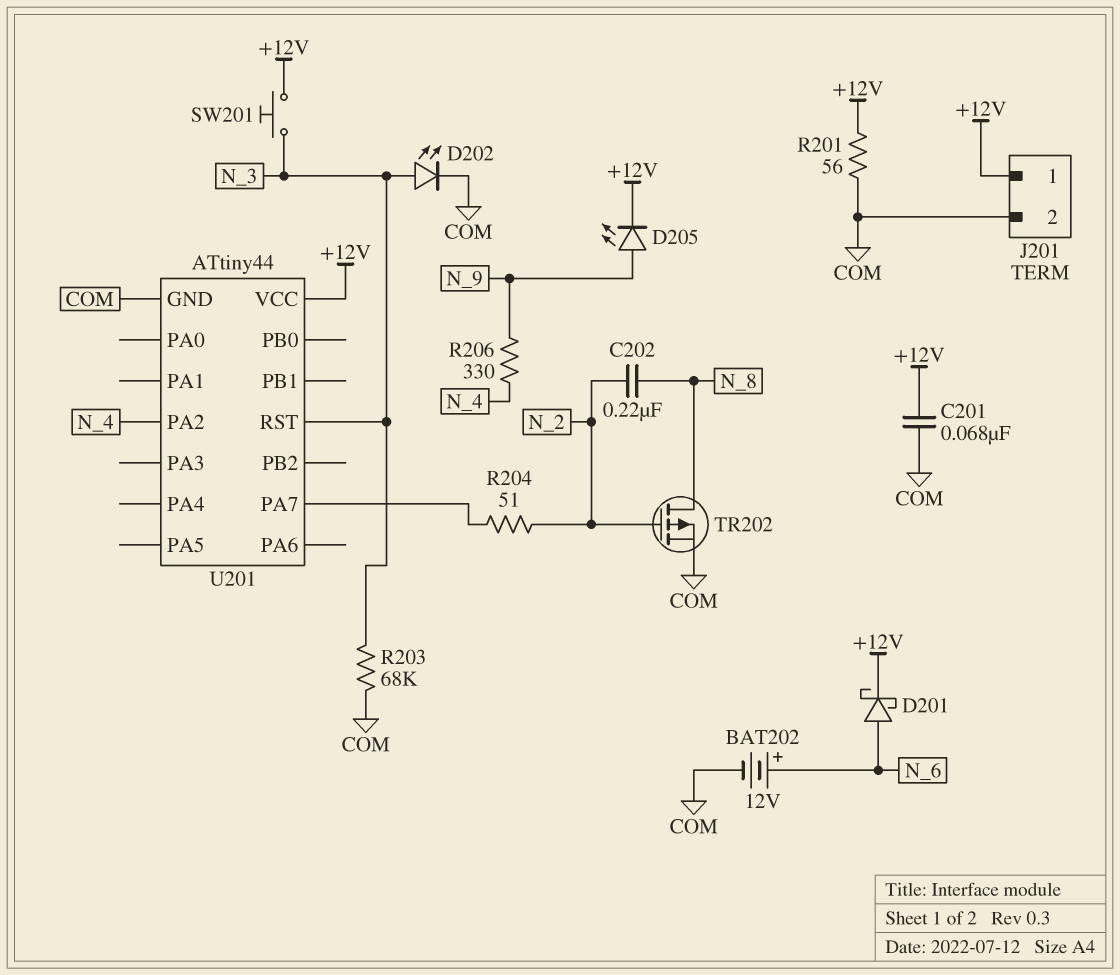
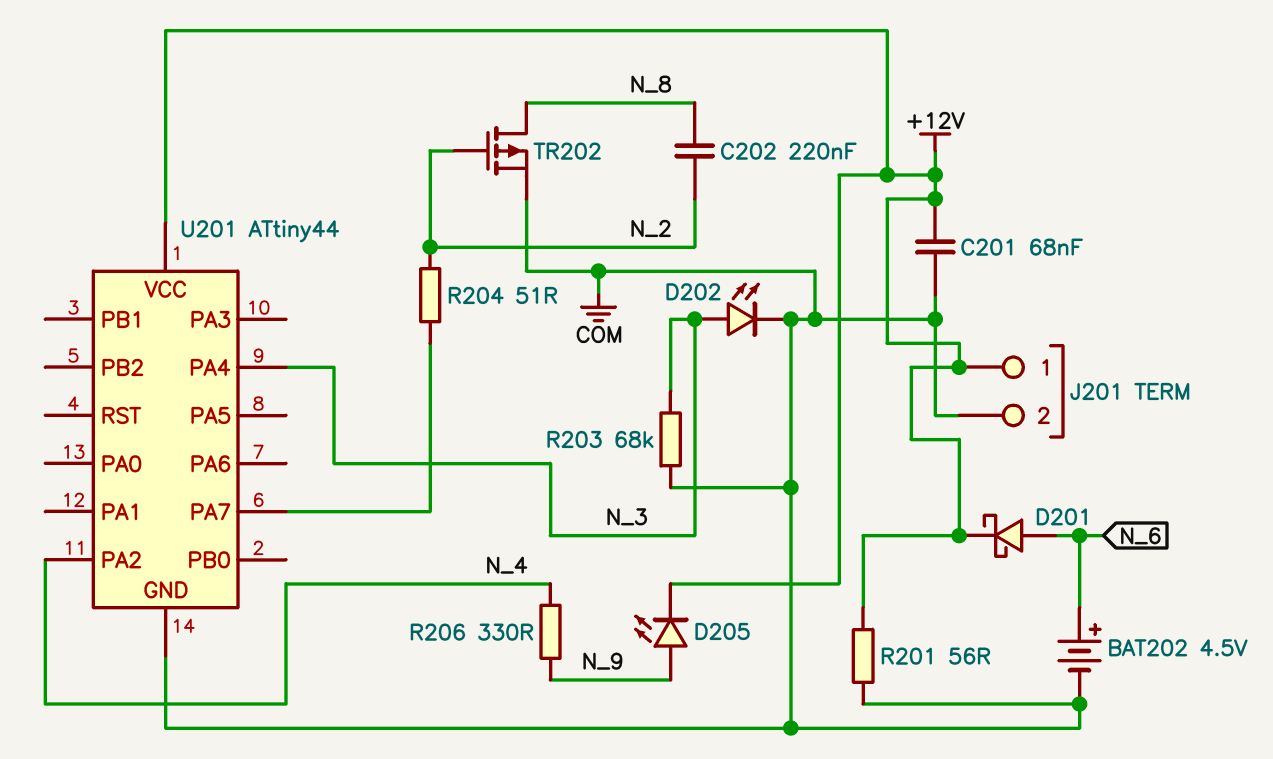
BAT202: 12V (plus N_6, minus COM) -> 4.5V (plus N_6, minus COM)
SW201: button (+12V, N_3) -> none
U201 pin PA4: none -> N_3
U201 pin RST: N_3 -> none

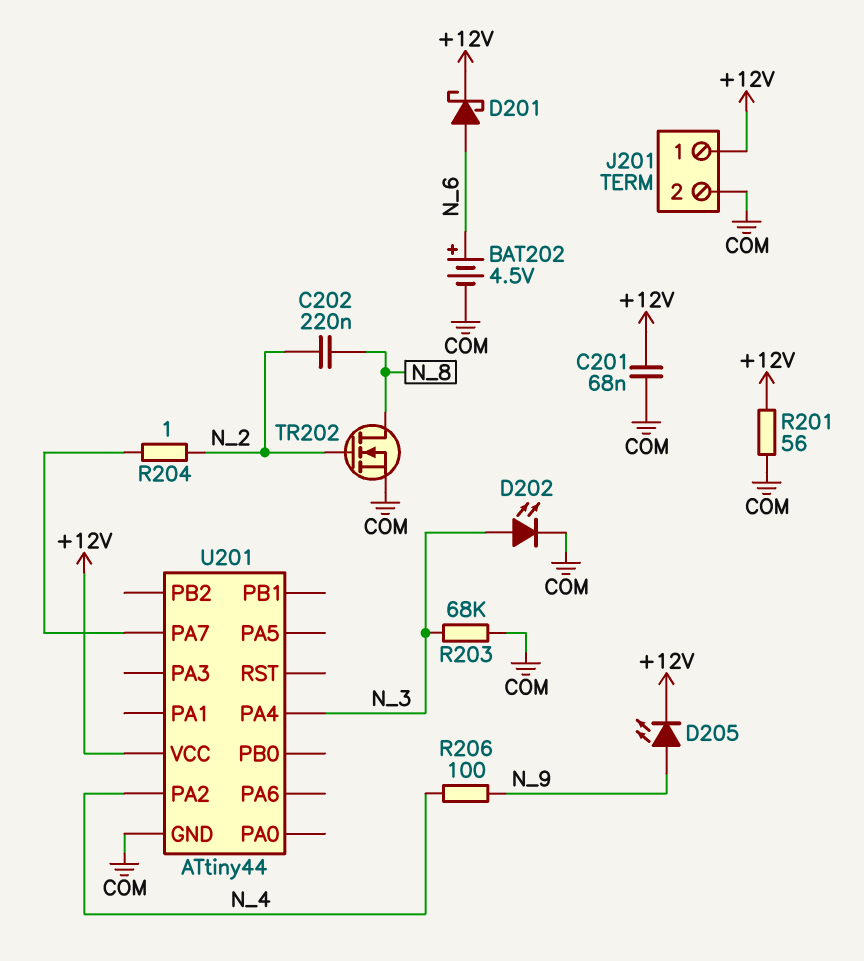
R204: 51 (N_2, U201/PA7) -> 1 (N_2, U201/PA7)
R206: 330 (N_4, N_9) -> 100 (N_4, N_9)
TR202: PMOS (G N_2, D N_8, S COM) -> NMOS (G N_2, D N_8, S COM)

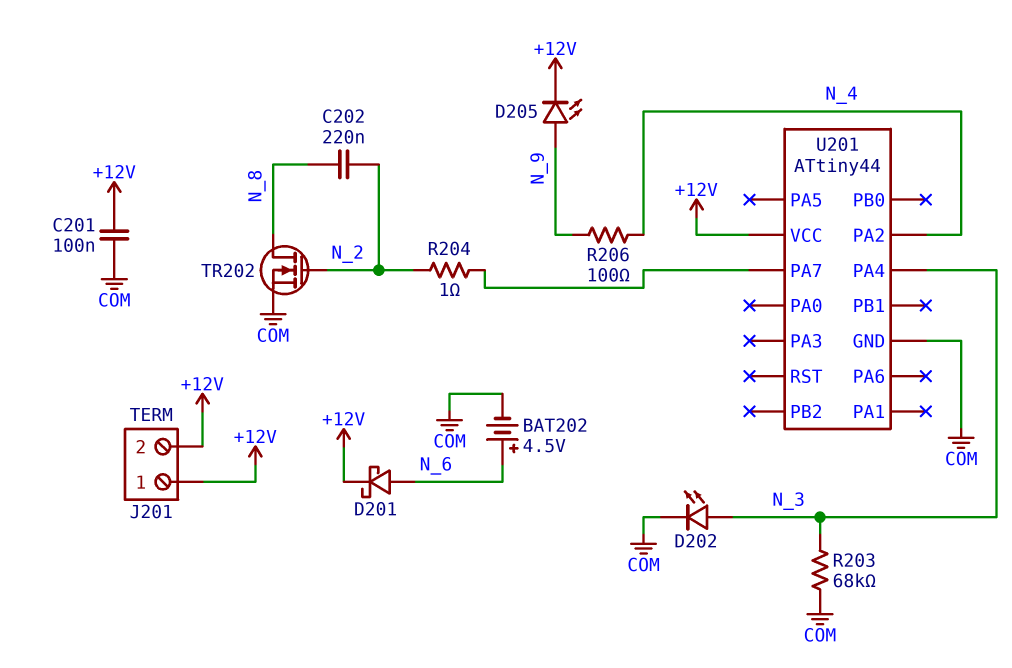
C201: 68nF (+12V, COM) -> 100nF (+12V, COM)
J201 pin 2: COM -> +12V
R201: 56 (+12V, COM) -> none

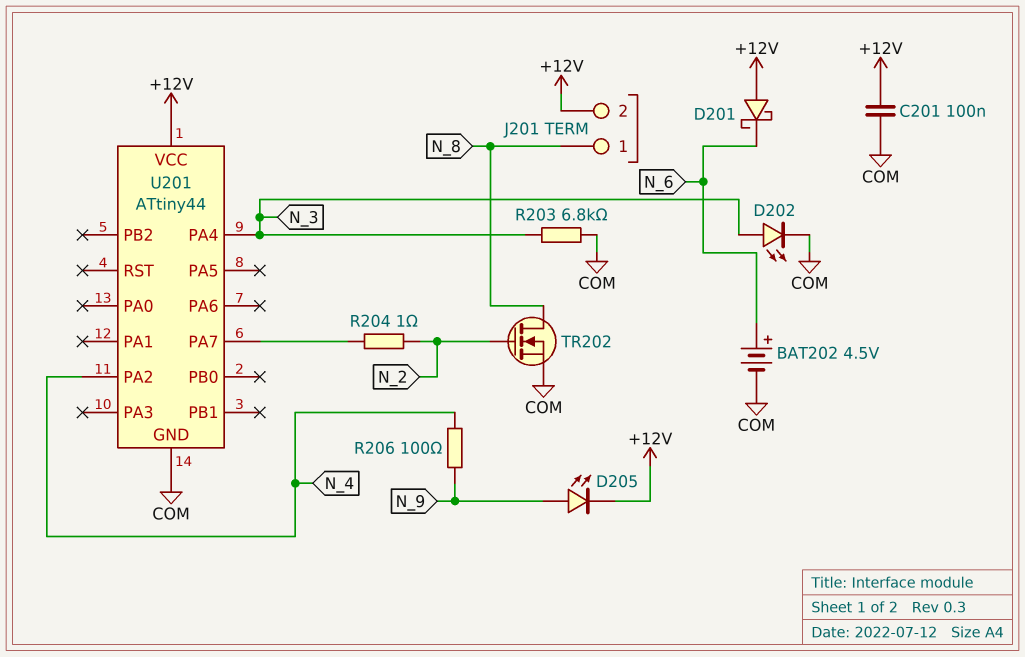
C202: 220nF (N_2, N_8) -> none
D201: schottky (A N_6, K +12V) -> schottky (A +12V, K N_6)
J201 pin 1: +12V -> N_8
R203: 68k (COM, N_3) -> 6.8k (COM, N_3)

